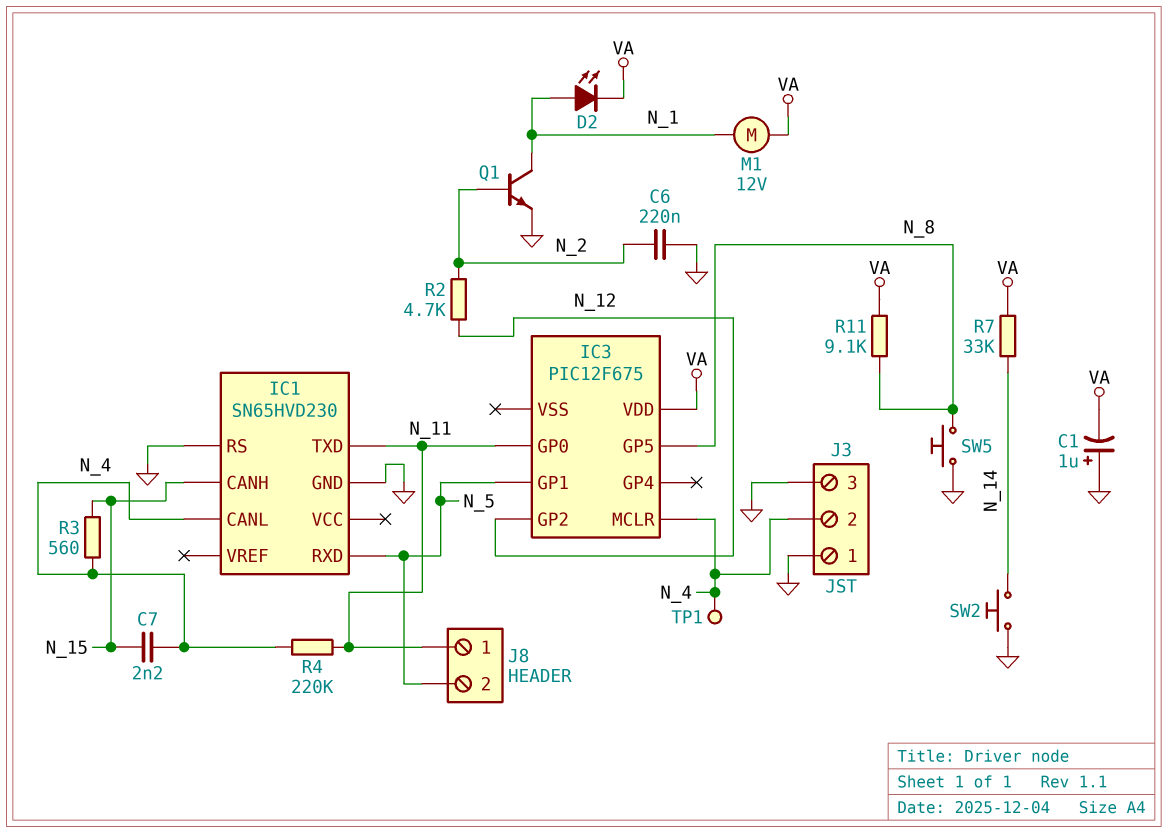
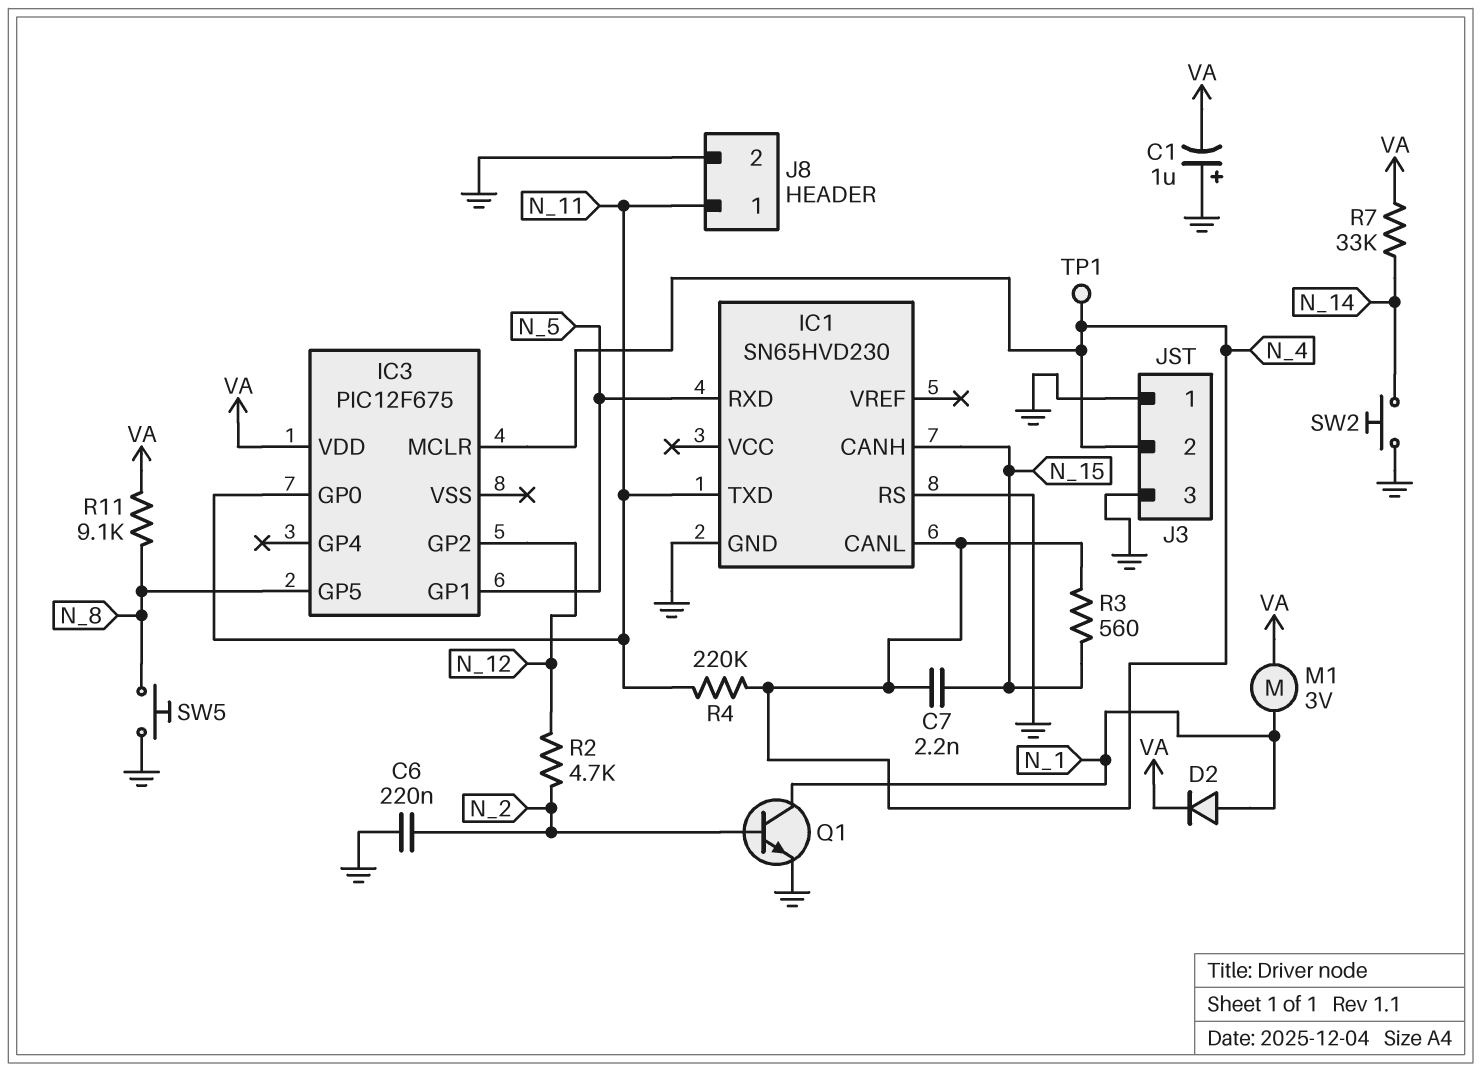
D2: LED (A N_1, K VA) -> diode (A N_1, K VA)
J8 pin 2: N_5 -> GND
M1: motor 12V (N_1, VA) -> motor 3V (N_1, VA)

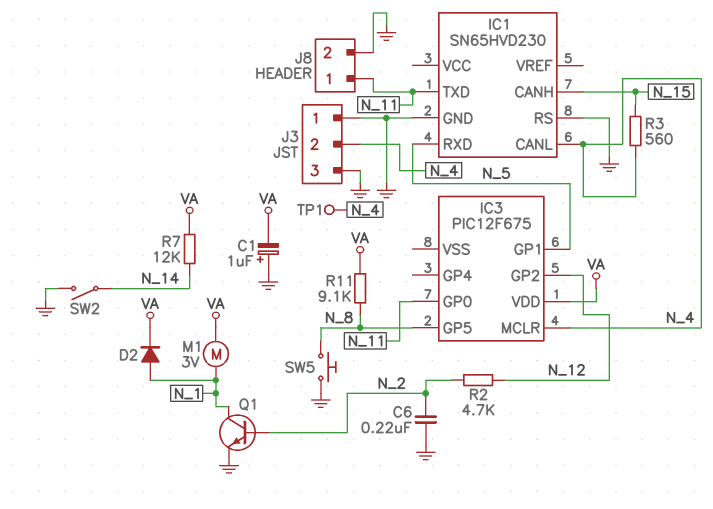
C7: 2.2nF (N_4, N_15) -> none
R4: 220k (N_4, N_11) -> none
R7: 33k (N_14, VA) -> 12k (N_14, VA)
SW2: button (GND, N_14) -> switch (GND, N_14)

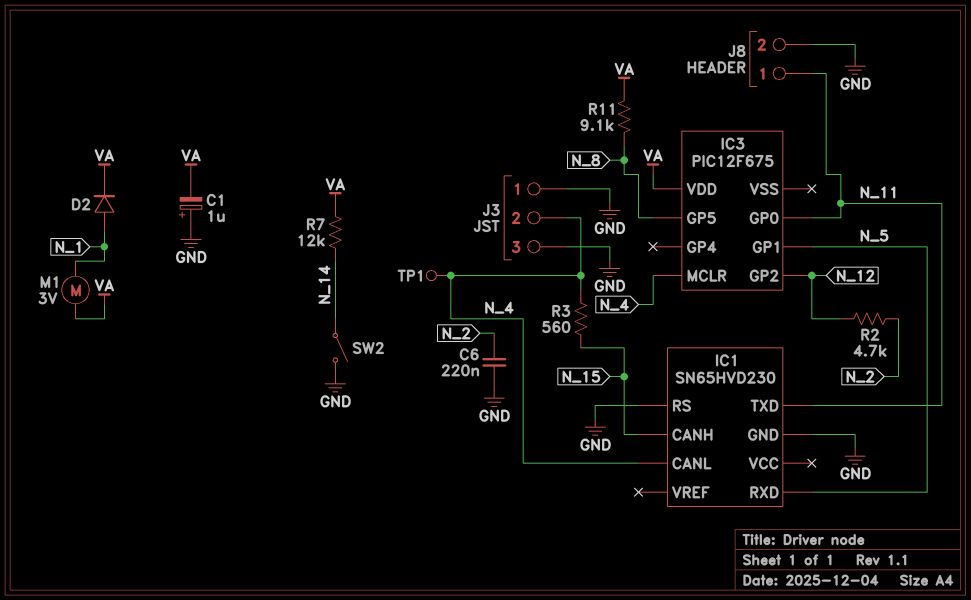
Q1: NPN (B N_2, C N_1, E GND) -> none
SW5: button (GND, N_8) -> none

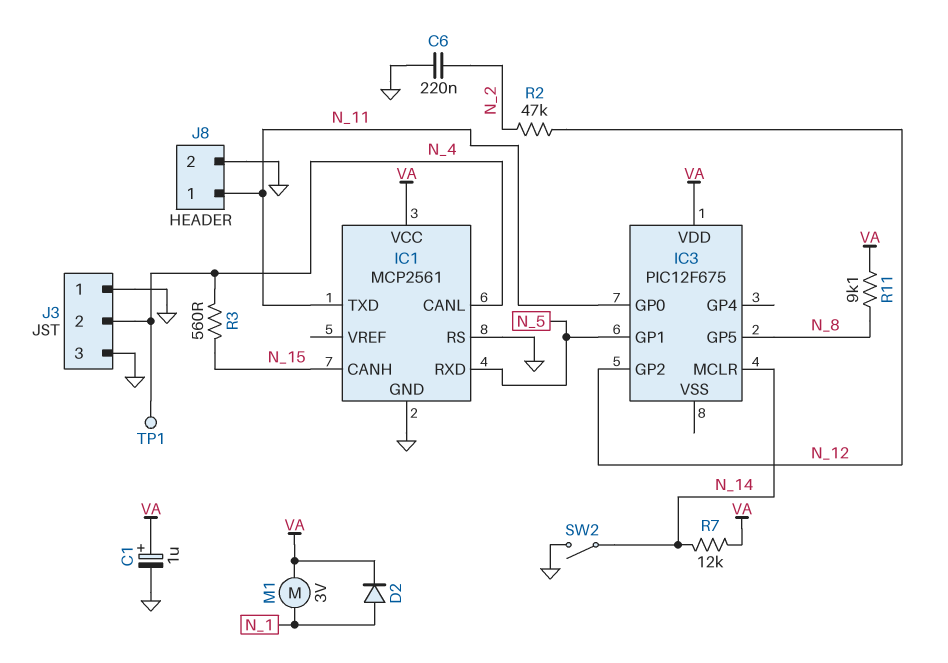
C1: 1uF (plus GND, minus VA) -> 1uF (plus VA, minus GND)
IC1: SN65HVD230 -> MCP2561
IC1 pin VCC: none -> VA
IC3 pin MCLR: N_4 -> N_14
R2: 4.7k (N_2, N_12) -> 47k (N_2, N_12)

